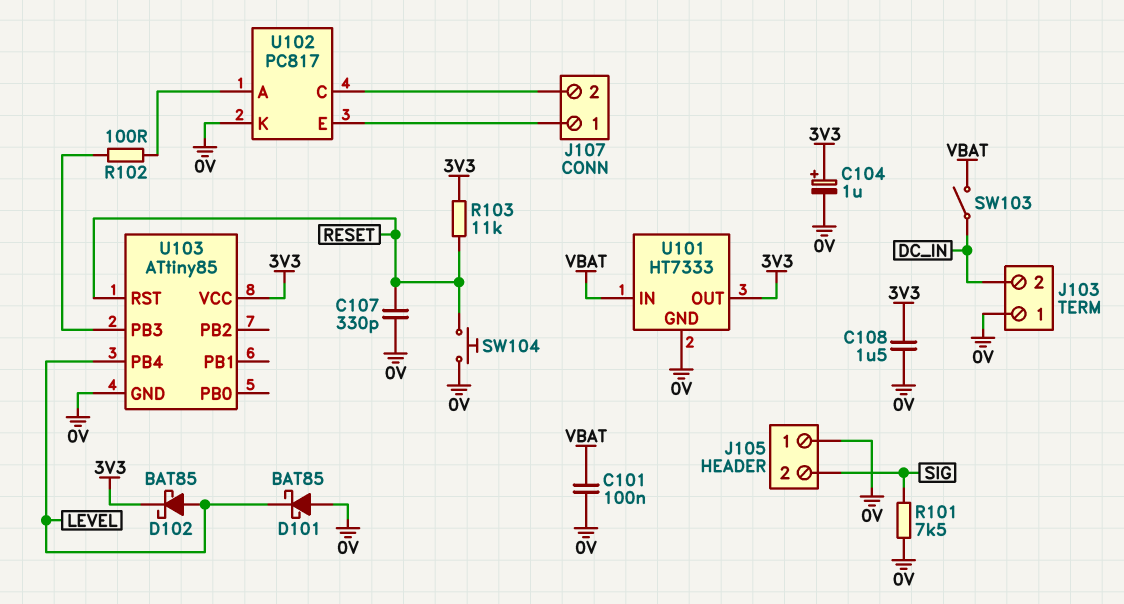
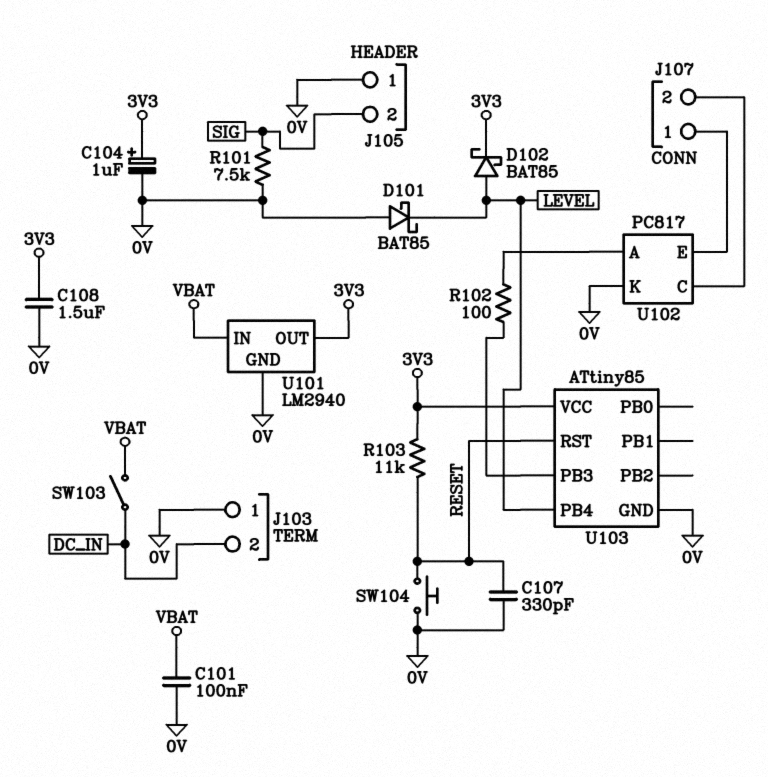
U101: HT7333 -> LM2940

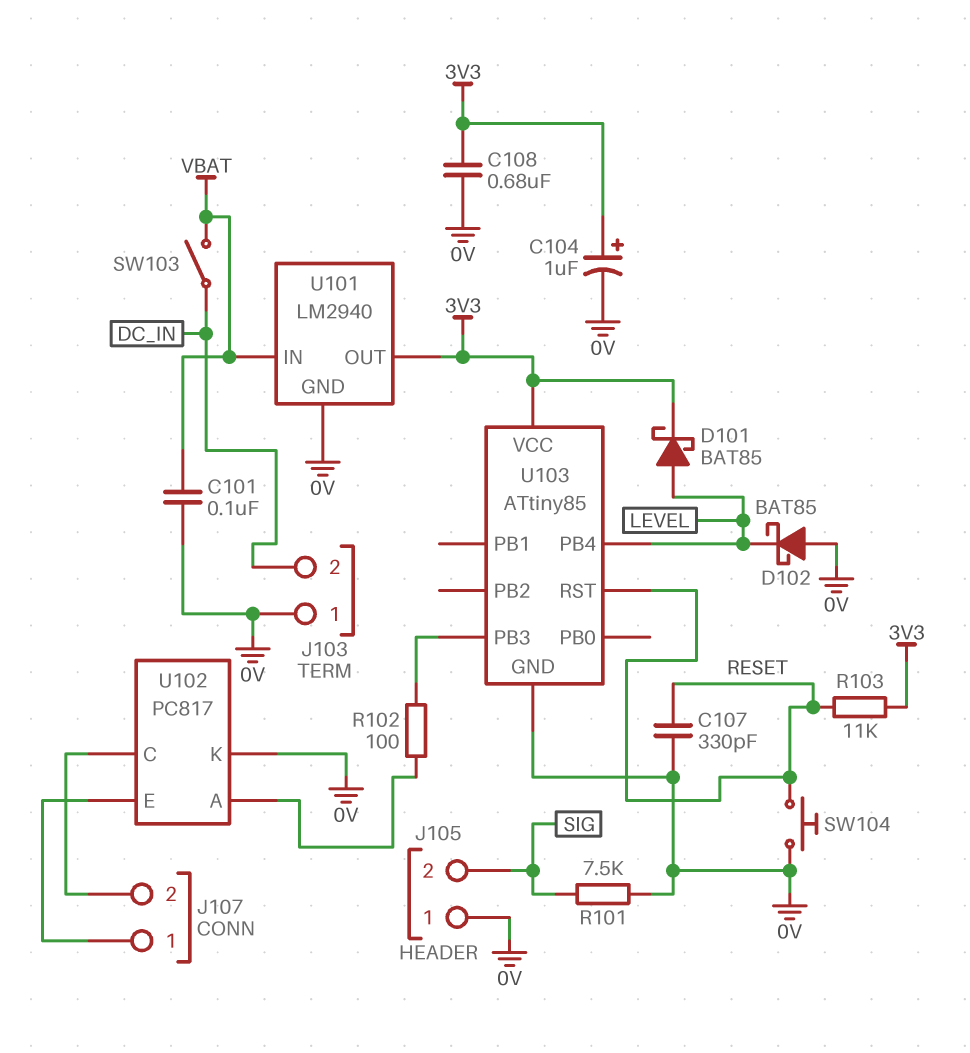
C108: 1.5uF (0V, 3V3) -> 680nF (0V, 3V3)
D101: schottky BAT85 (A 0V, K LEVEL) -> schottky BAT85 (A LEVEL, K 3V3)
D102: schottky BAT85 (A LEVEL, K 3V3) -> schottky BAT85 (A 0V, K LEVEL)

